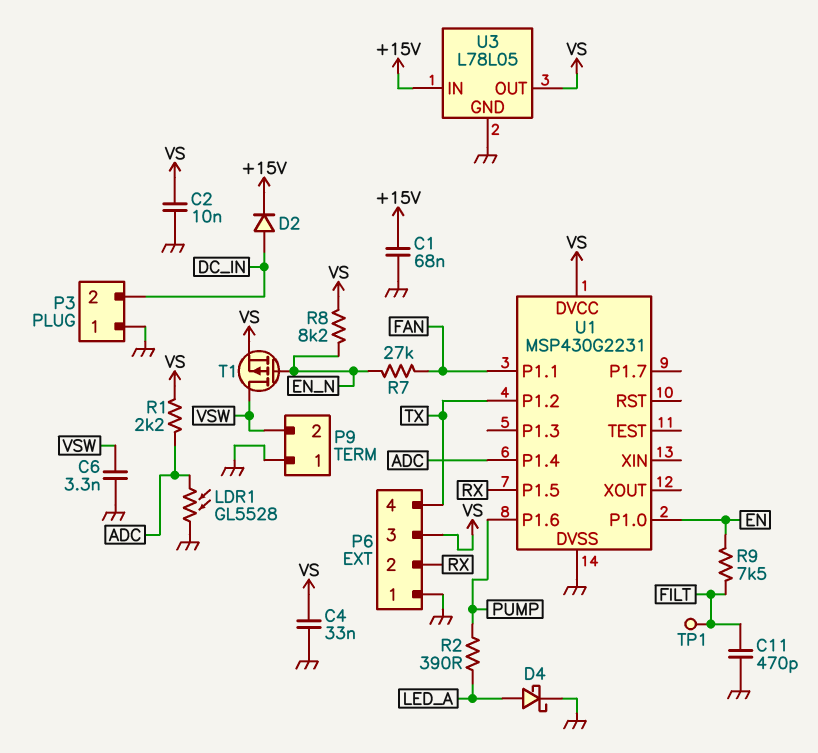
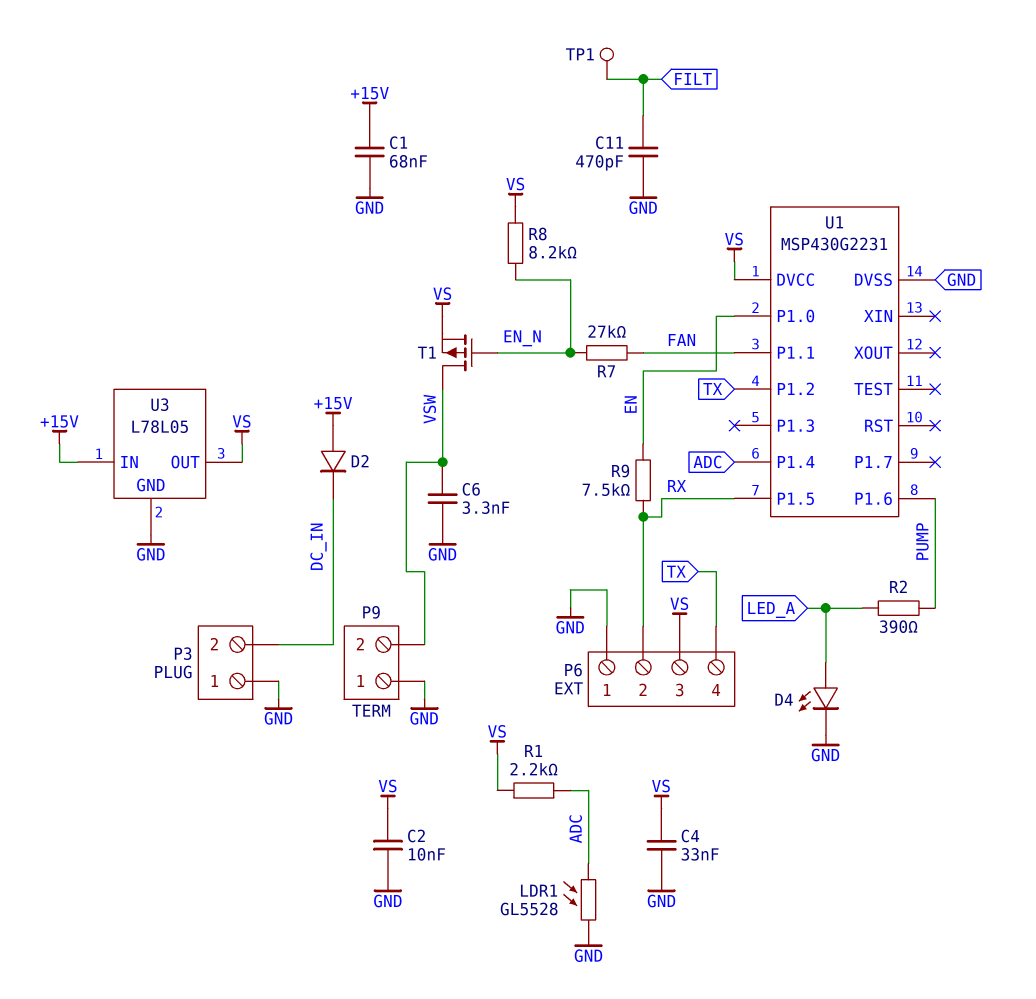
D2: diode (A DC_IN, K +15V) -> diode (A +15V, K DC_IN)
D4: schottky (A LED_A, K GND) -> LED (A LED_A, K GND)
R9: 7.5k (EN, FILT) -> 7.5k (EN, RX)

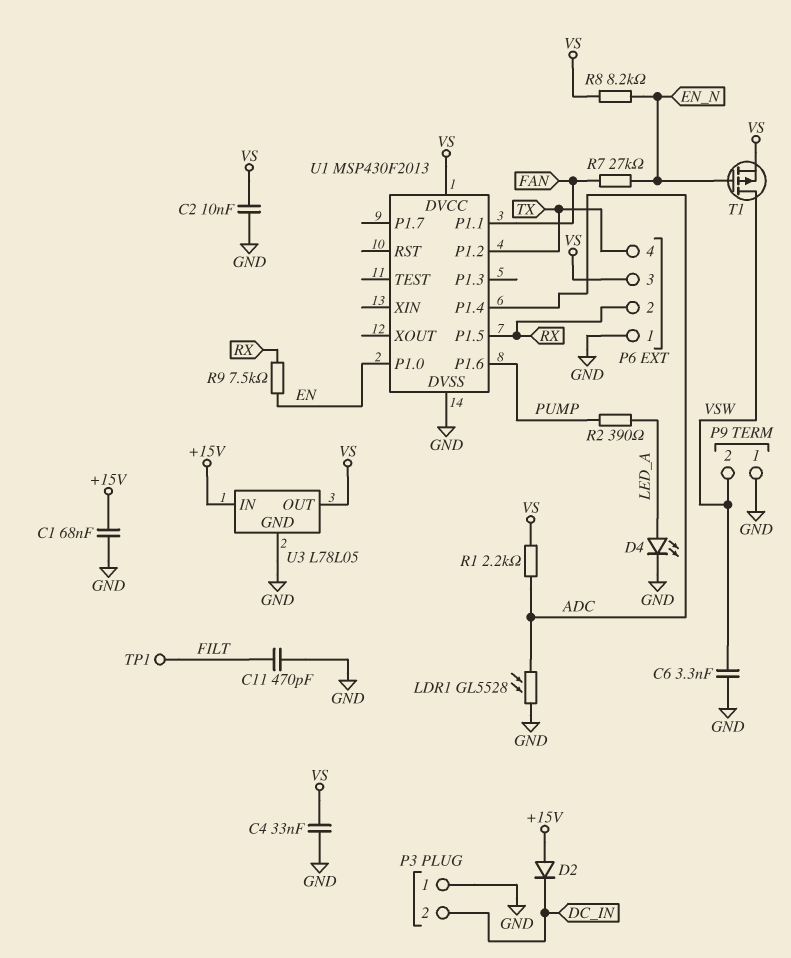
U1: MSP430G2231 -> MSP430F2013

